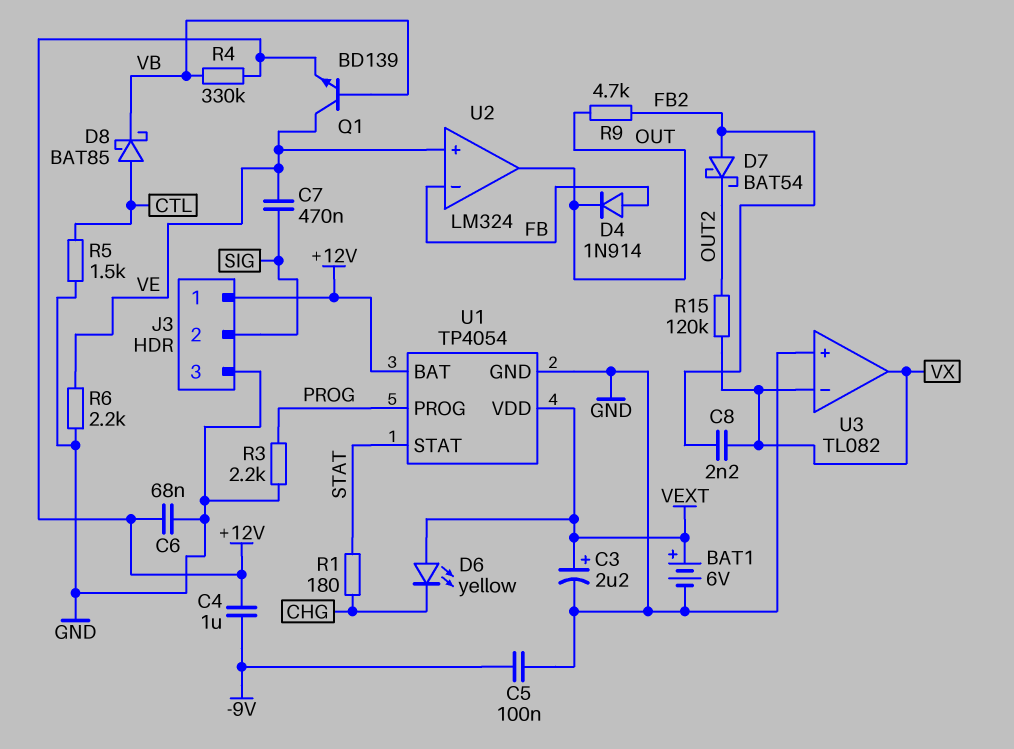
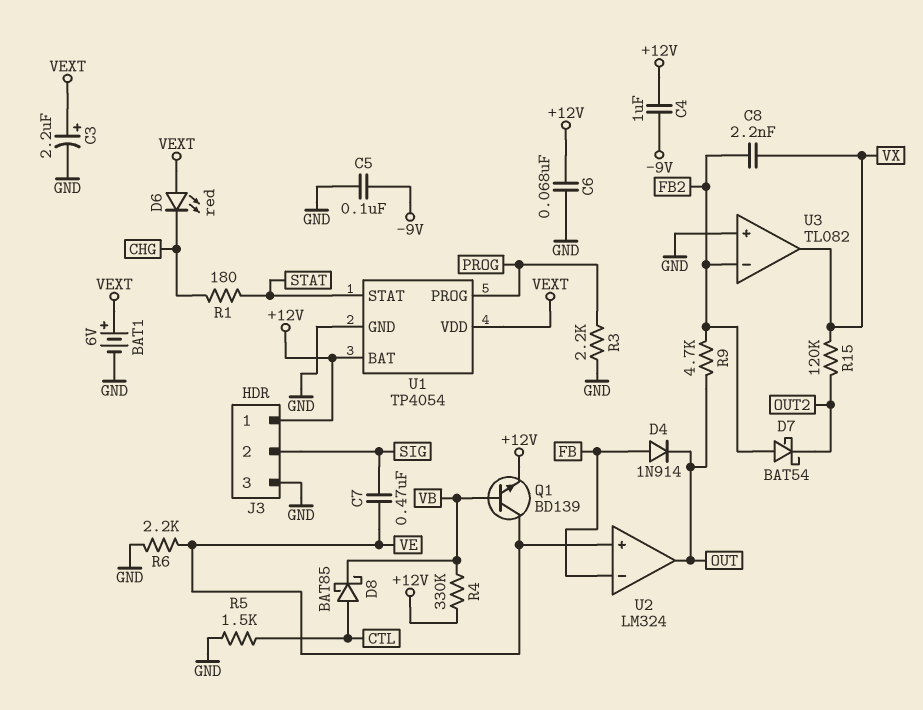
D6: LED yellow (A VEXT, K CHG) -> LED red (A VEXT, K CHG)
U3 pin in-: VX -> FB2

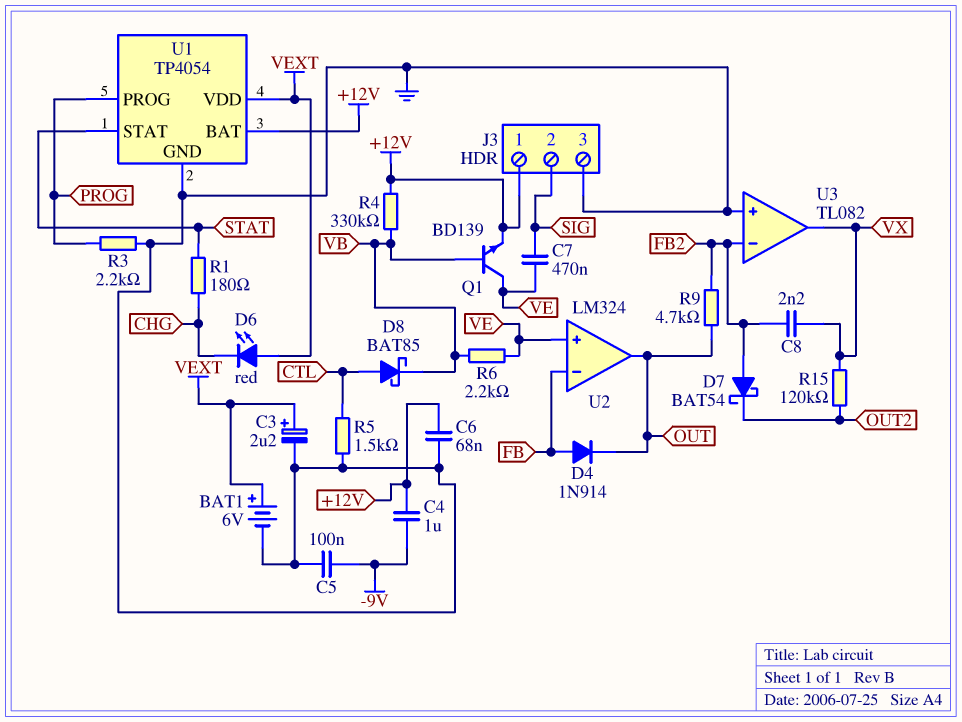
R6: 2.2k (GND, VE) -> 2.2k (VB, VE)

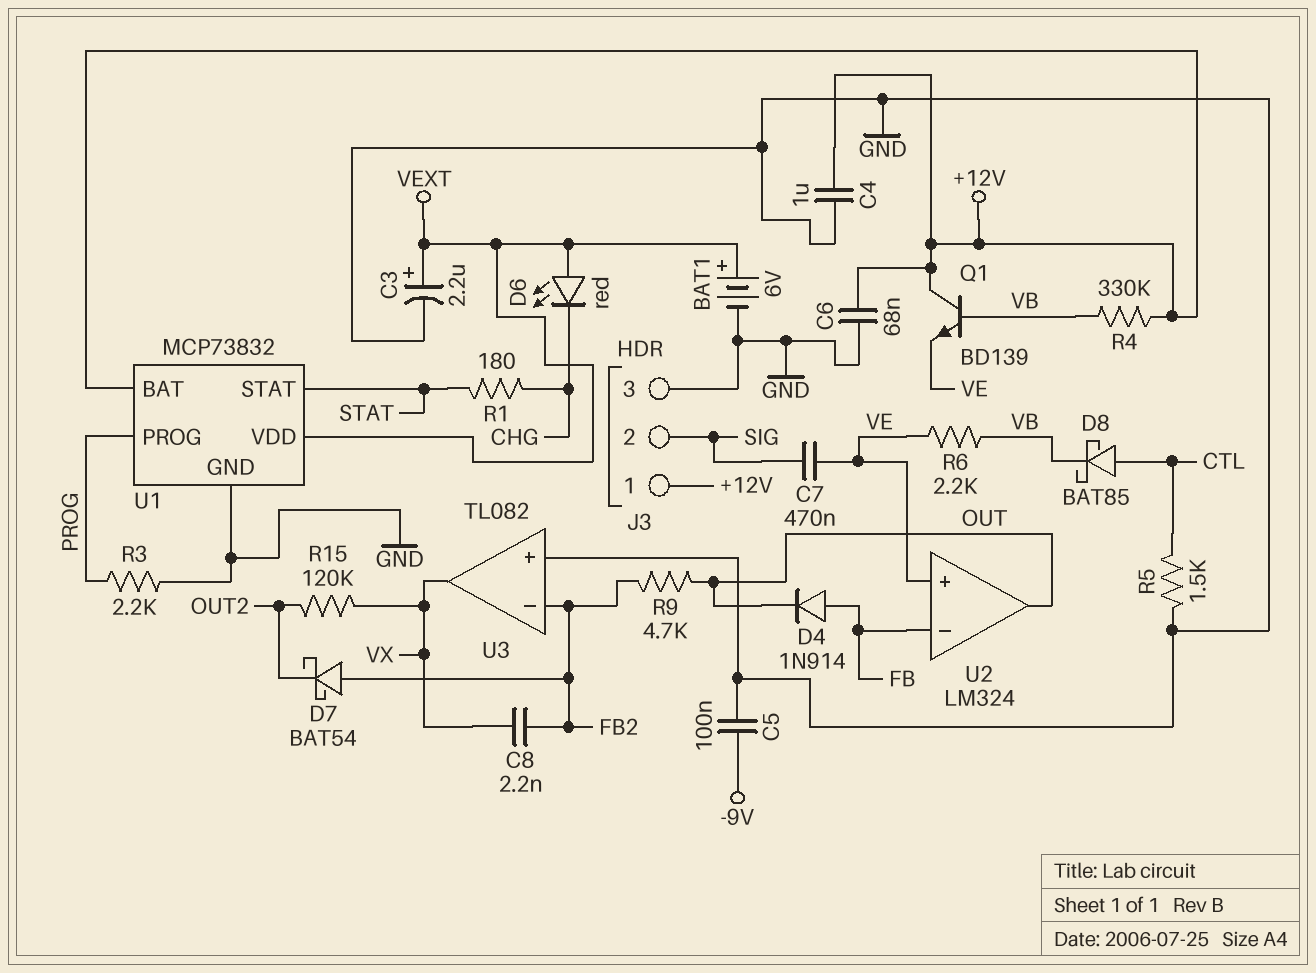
C4: 1uF (+12V, -9V) -> 1uF (+12V, GND)
Q1: NPN BD139 (B VB, C VE, E +12V) -> NPN BD139 (B VB, C +12V, E VE)
U1: TP4054 -> MCP73832

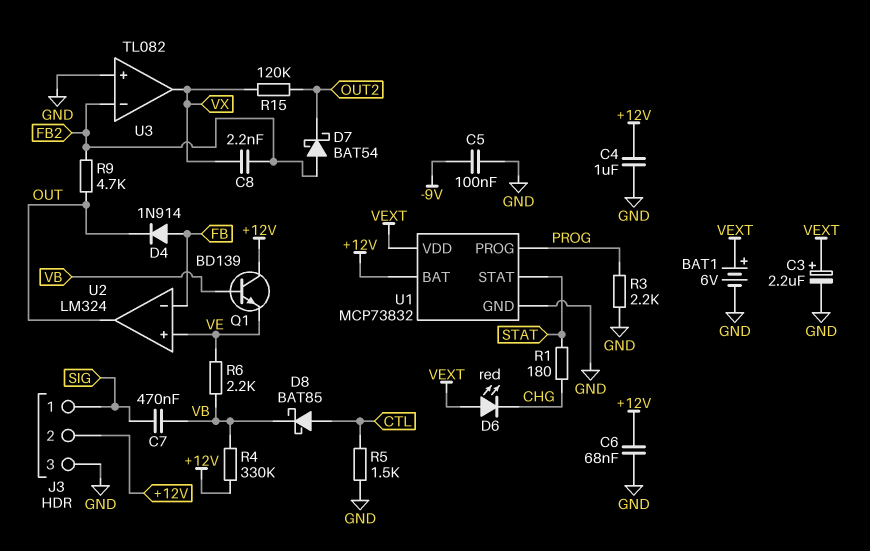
C7: 470nF (SIG, VE) -> 470nF (SIG, VB)
J3 pin 1: +12V -> SIG
J3 pin 2: SIG -> +12V

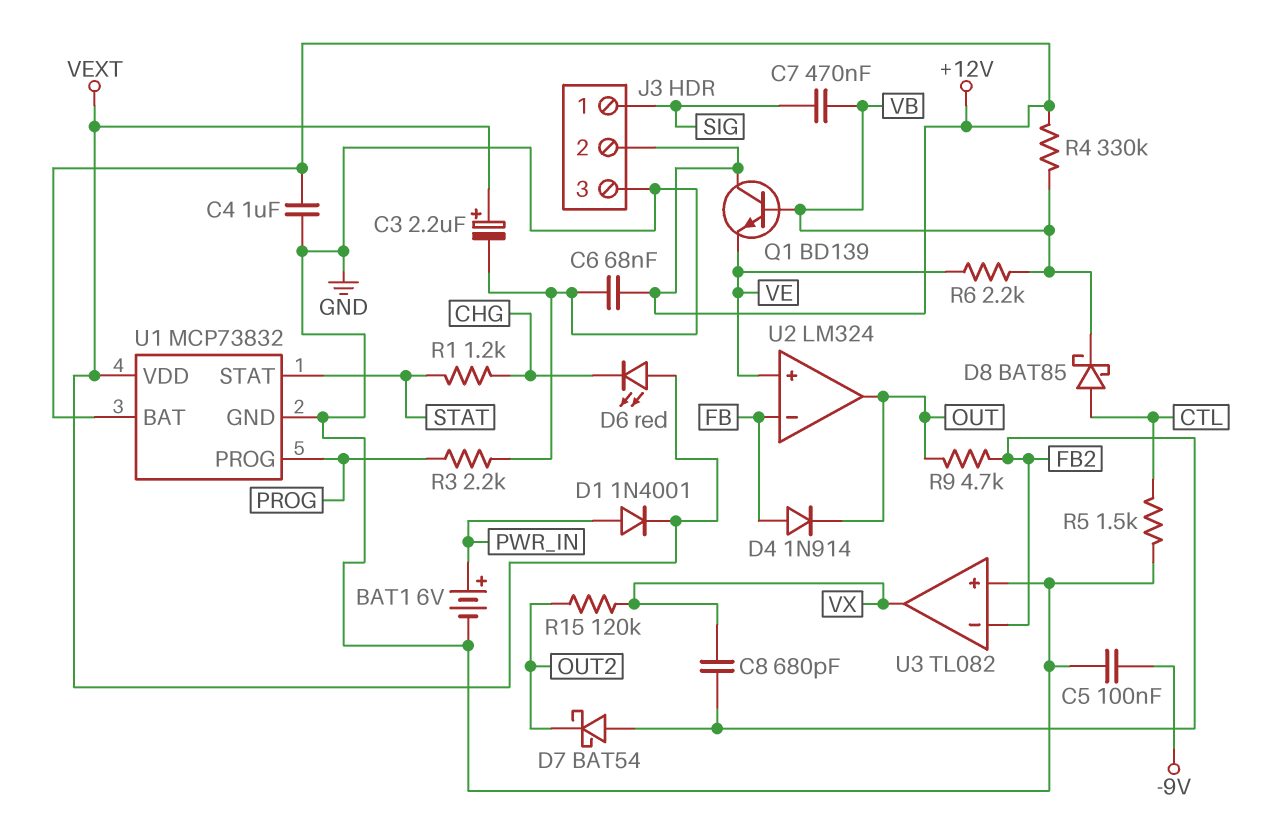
BAT1: 6V (plus VEXT, minus GND) -> 6V (plus PWR_IN, minus GND)
C8: 2.2nF (FB2, VX) -> 680pF (FB2, VX)
D1: none -> diode 1N4001 (A PWR_IN, K VEXT)
R1: 180 (CHG, STAT) -> 1.2k (CHG, STAT)

